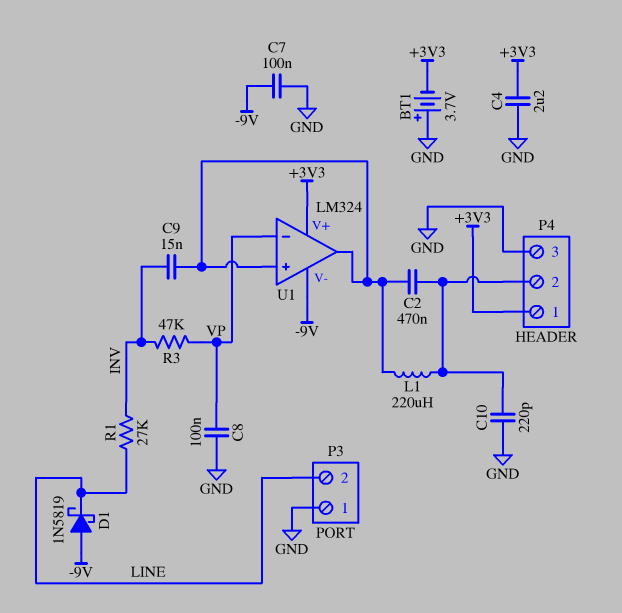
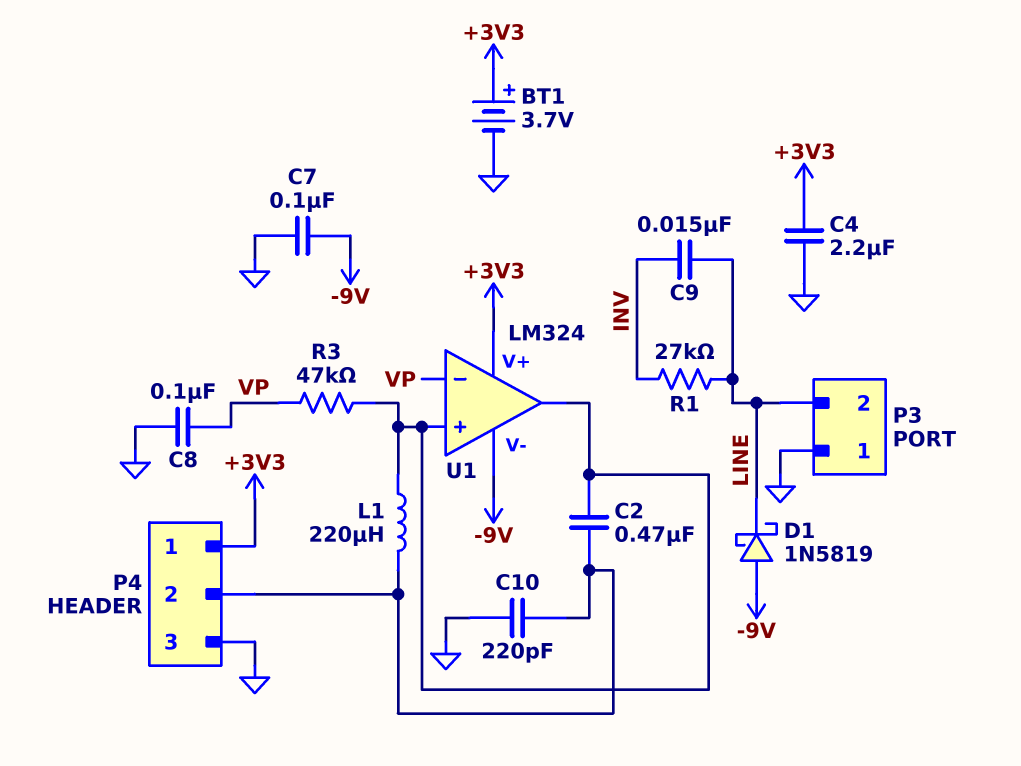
BT1: 3.7V (plus GND, minus +3V3) -> 3.7V (plus +3V3, minus GND)
C9: 15nF (INV, U1/in+) -> 15nF (INV, LINE)
R3: 47k (INV, VP) -> 47k (U1/in+, VP)

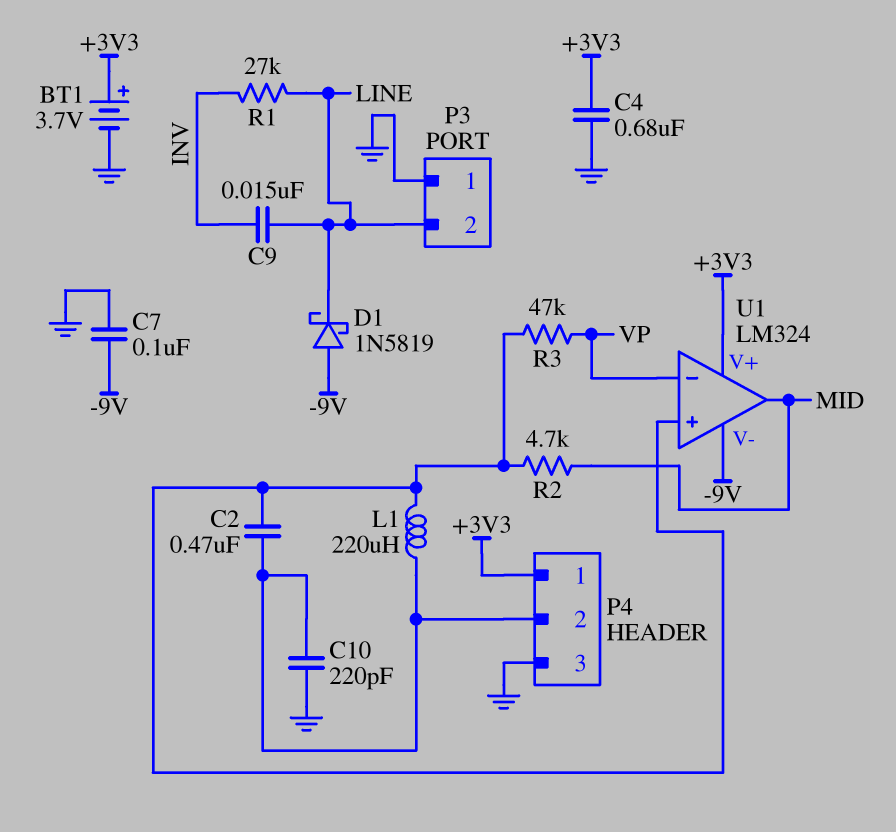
C4: 2.2uF (+3V3, GND) -> 680nF (+3V3, GND)
C8: 100nF (GND, VP) -> none
R2: none -> 4.7k (MID, U1/in+)
U1 pin out: U1/in+ -> MID

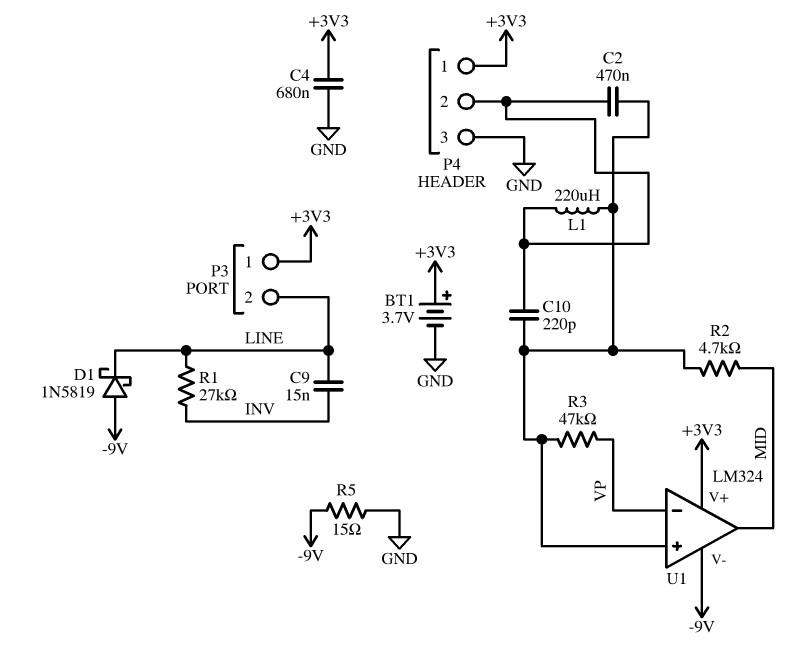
C7: 100nF (-9V, GND) -> none
C10: 220pF (GND, P4/2) -> 220pF (P4/2, U1/in+)
P3 pin 1: GND -> +3V3
R5: none -> 15 (-9V, GND)

